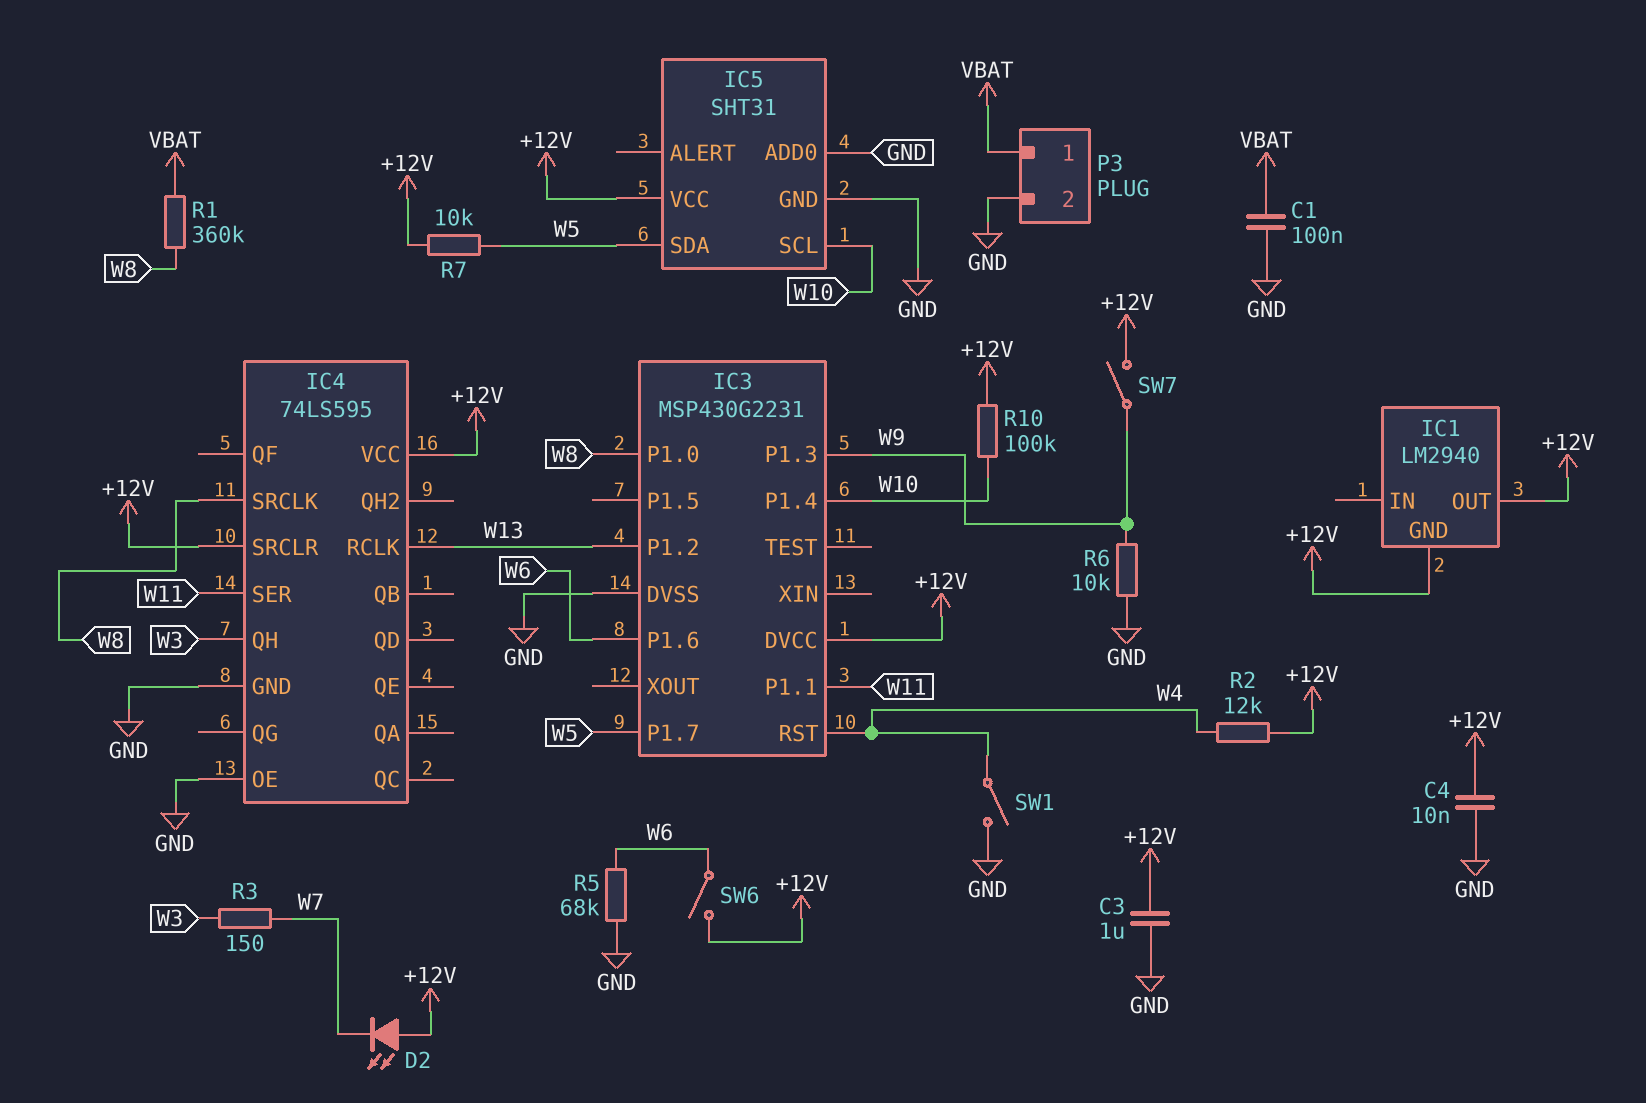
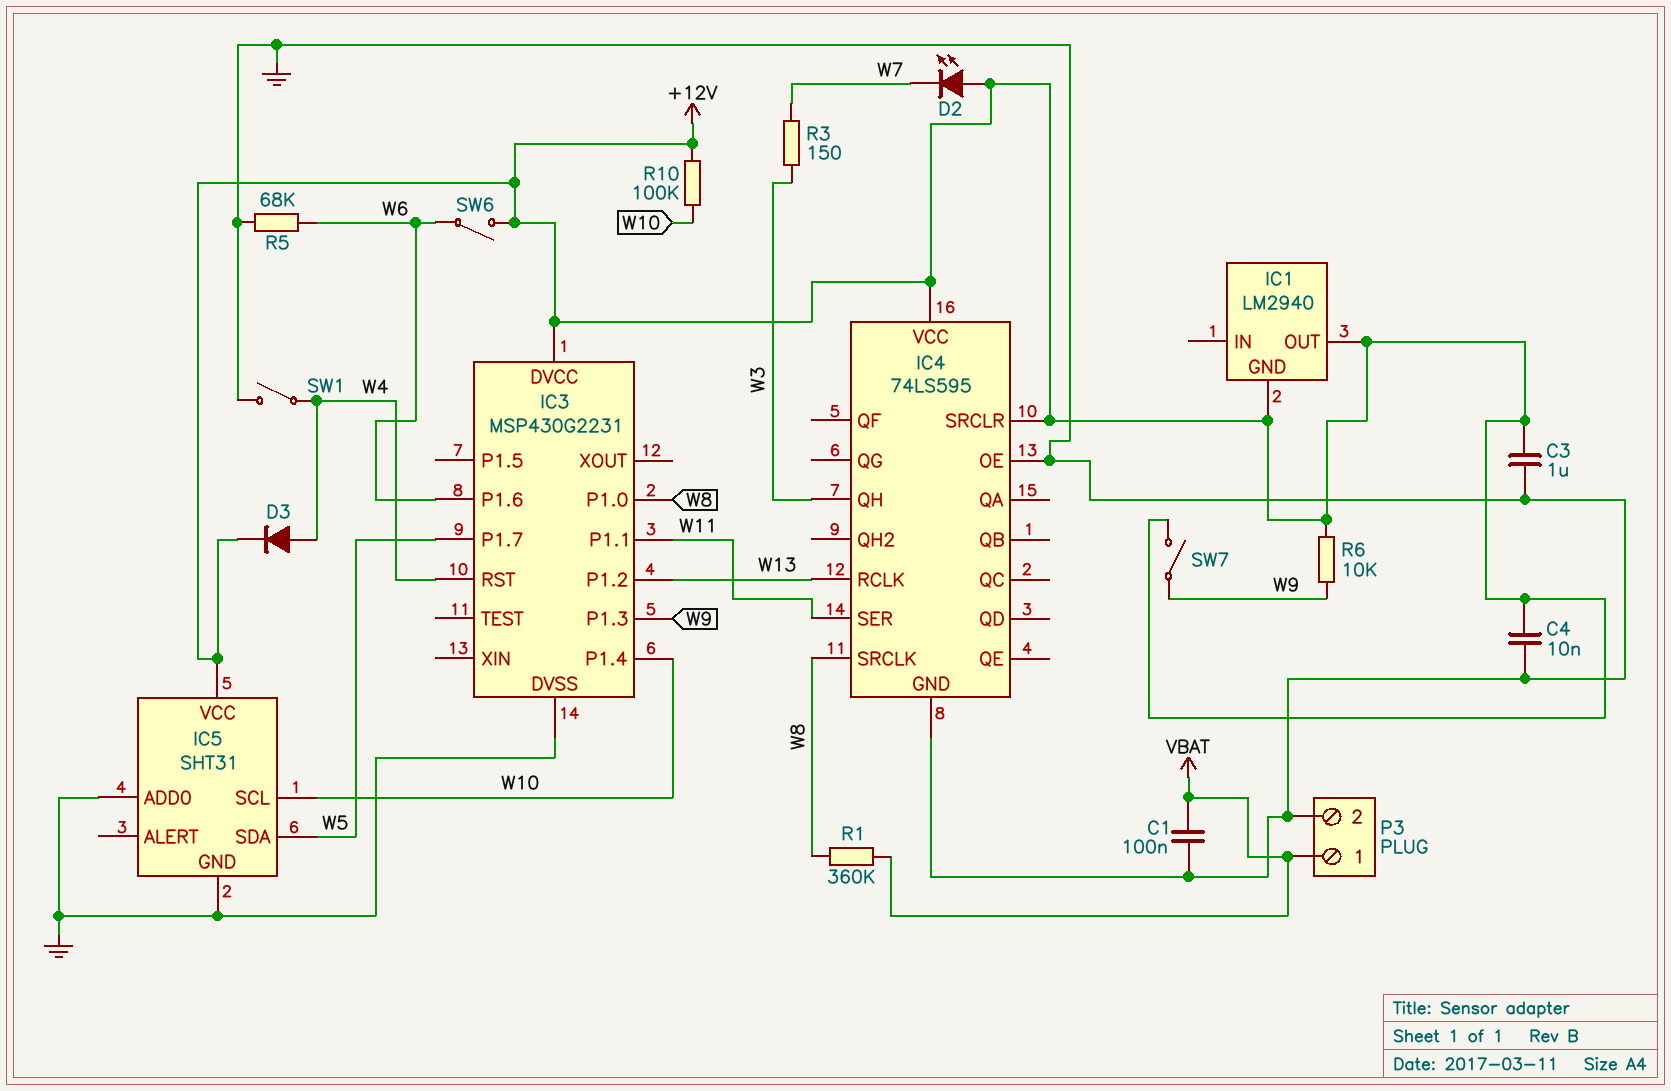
D3: none -> diode (A W4, K +12V)
R2: 12k (+12V, W4) -> none
R6: 10k (GND, W9) -> 10k (+12V, W9)
R7: 10k (+12V, W5) -> none

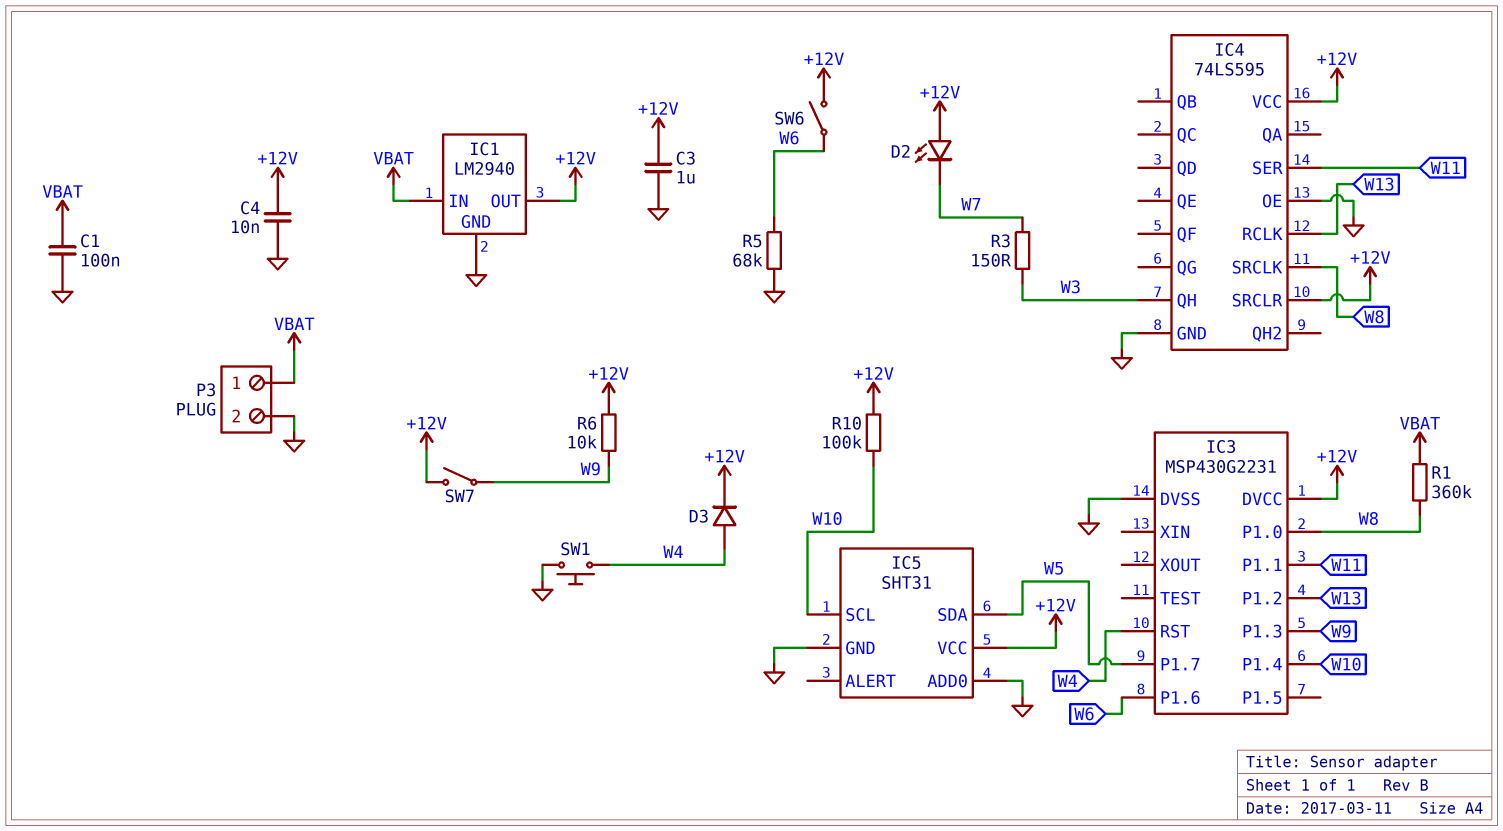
IC1 pin GND: +12V -> GND
IC1 pin IN: none -> VBAT
SW1: switch (GND, W4) -> button (GND, W4)

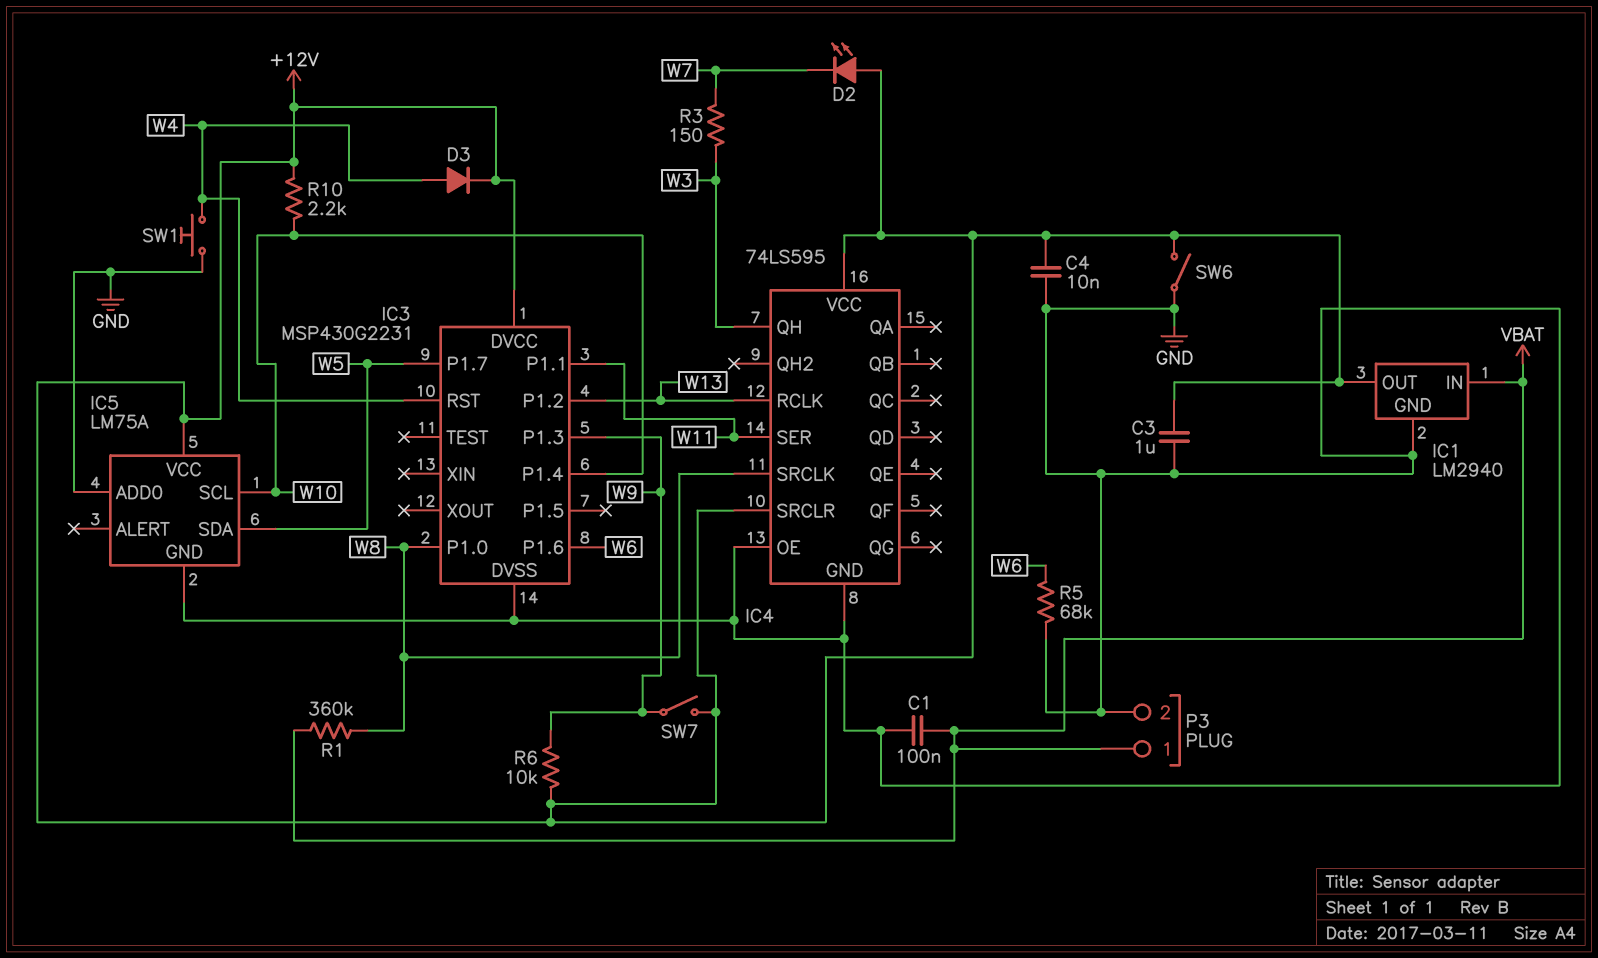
IC5: SHT31 -> LM75A
R10: 100k (+12V, W10) -> 2.2k (+12V, W10)
SW6: switch (+12V, W6) -> switch (+12V, GND)

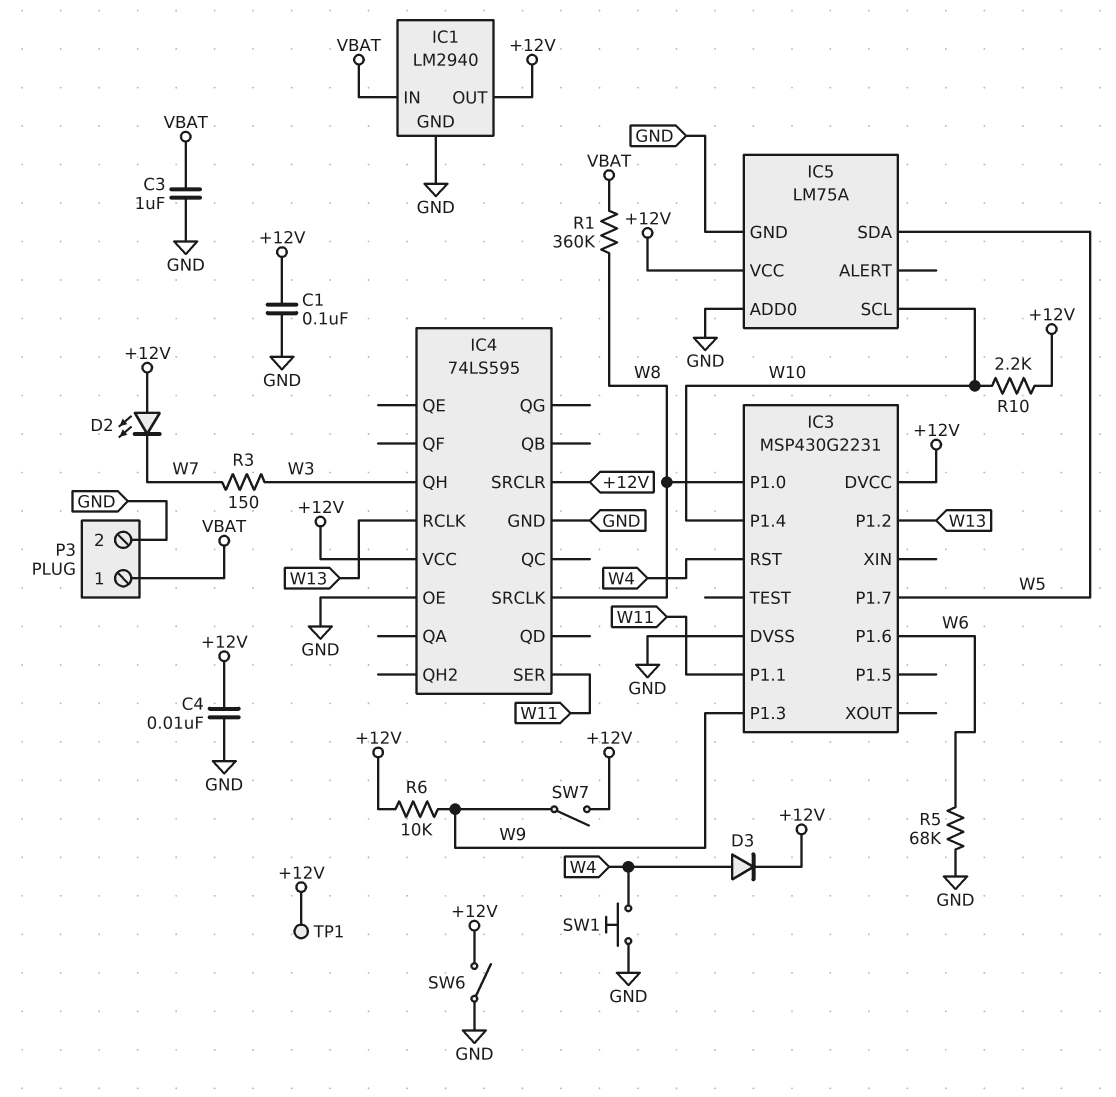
C1: 100nF (GND, VBAT) -> 100nF (+12V, GND)
C3: 1uF (+12V, GND) -> 1uF (GND, VBAT)
TP1: none -> test point (+12V)

